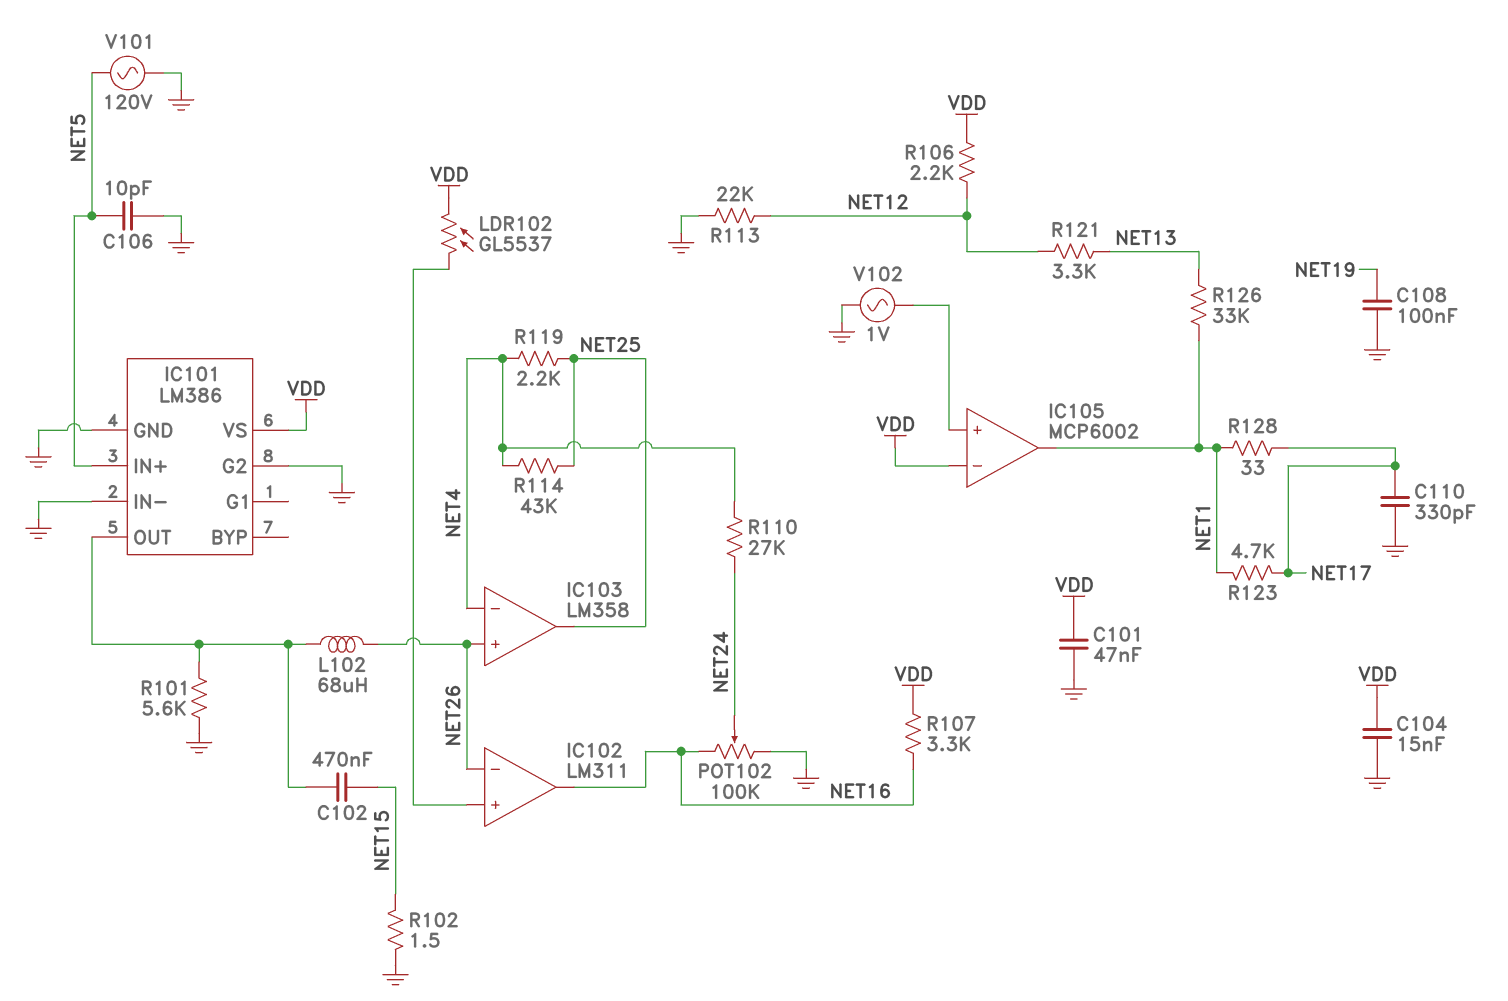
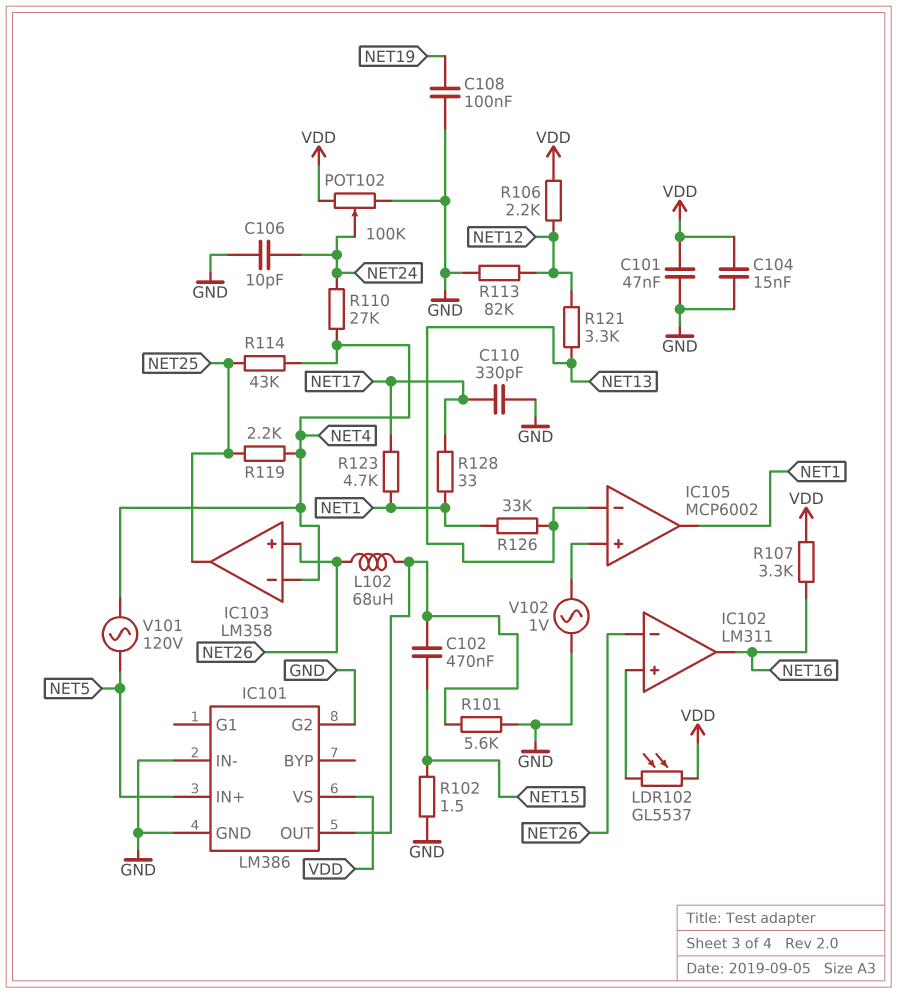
C106: 10pF (GND, NET5) -> 10pF (GND, NET24)
IC105 pin in-: VDD -> NET13
POT102: 100k (GND, NET16, wiper NET24) -> 100k (GND, VDD, wiper NET24)
R113: 22k (GND, NET12) -> 82k (GND, NET12)
V101: AC 120V (GND, NET5) -> AC 120V (NET4, NET5)

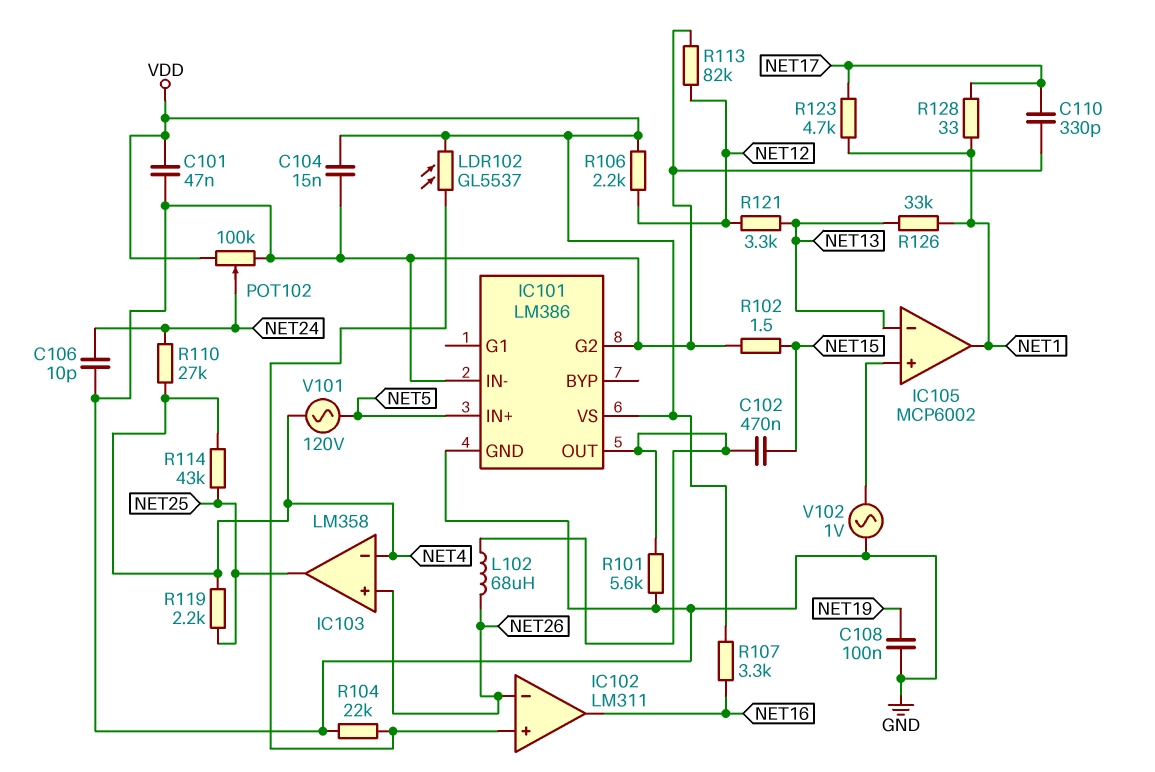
R104: none -> 22k (GND, IC102/in+)

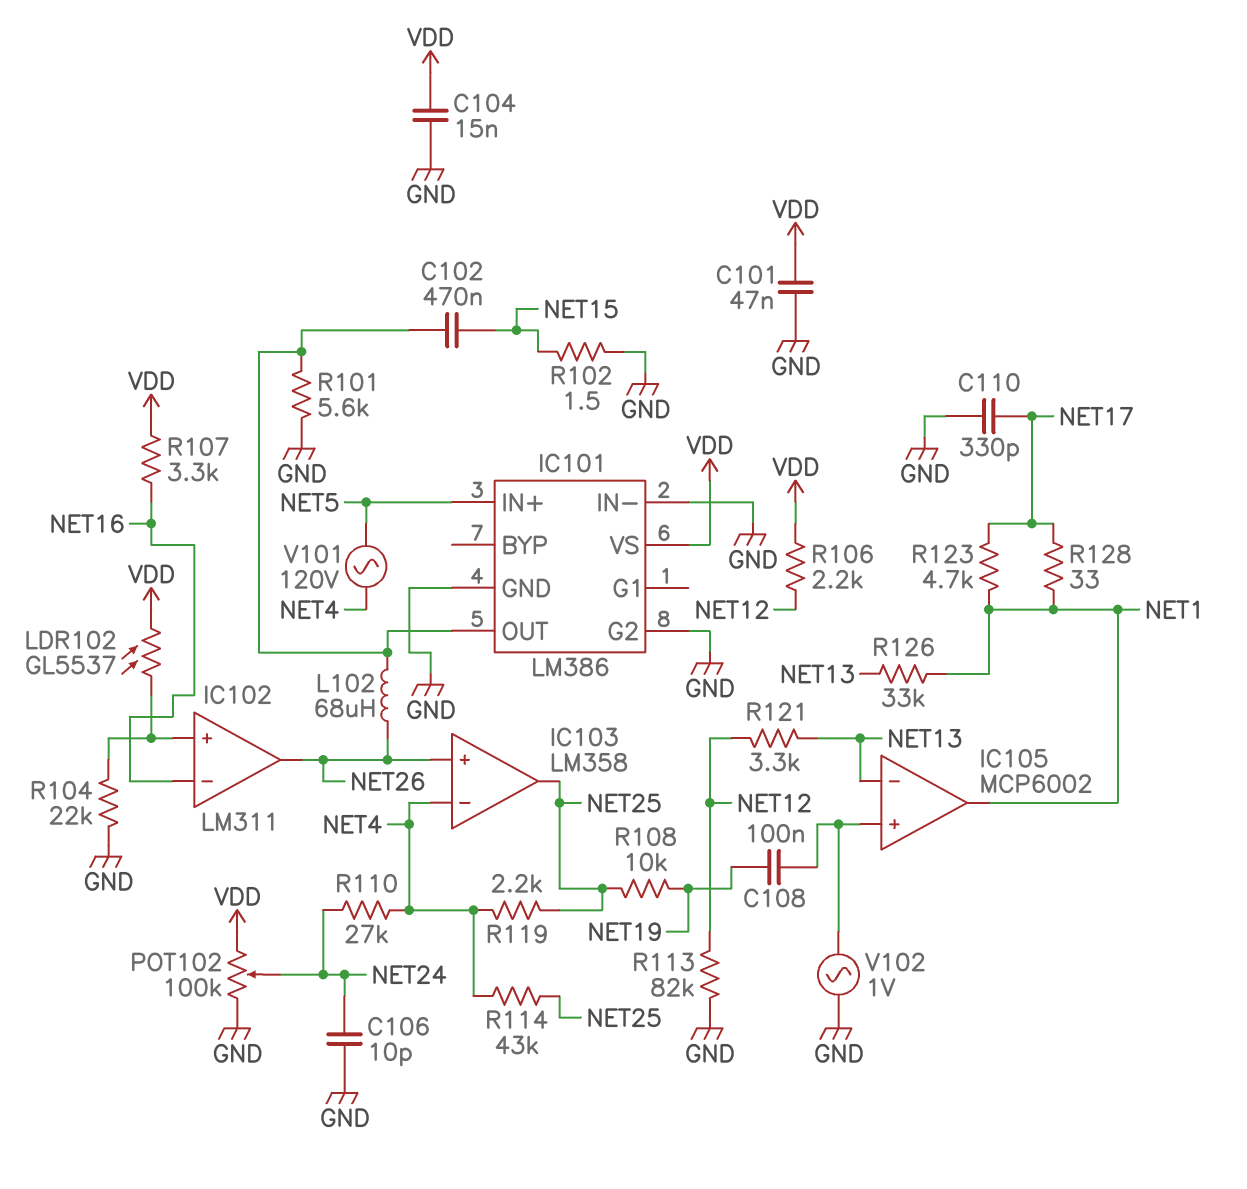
C108: 100nF (GND, NET19) -> 100nF (IC105/in+, NET19)
IC102 pin in-: NET26 -> NET16
IC102 pin out: NET16 -> NET26
R108: none -> 10k (NET19, NET25)

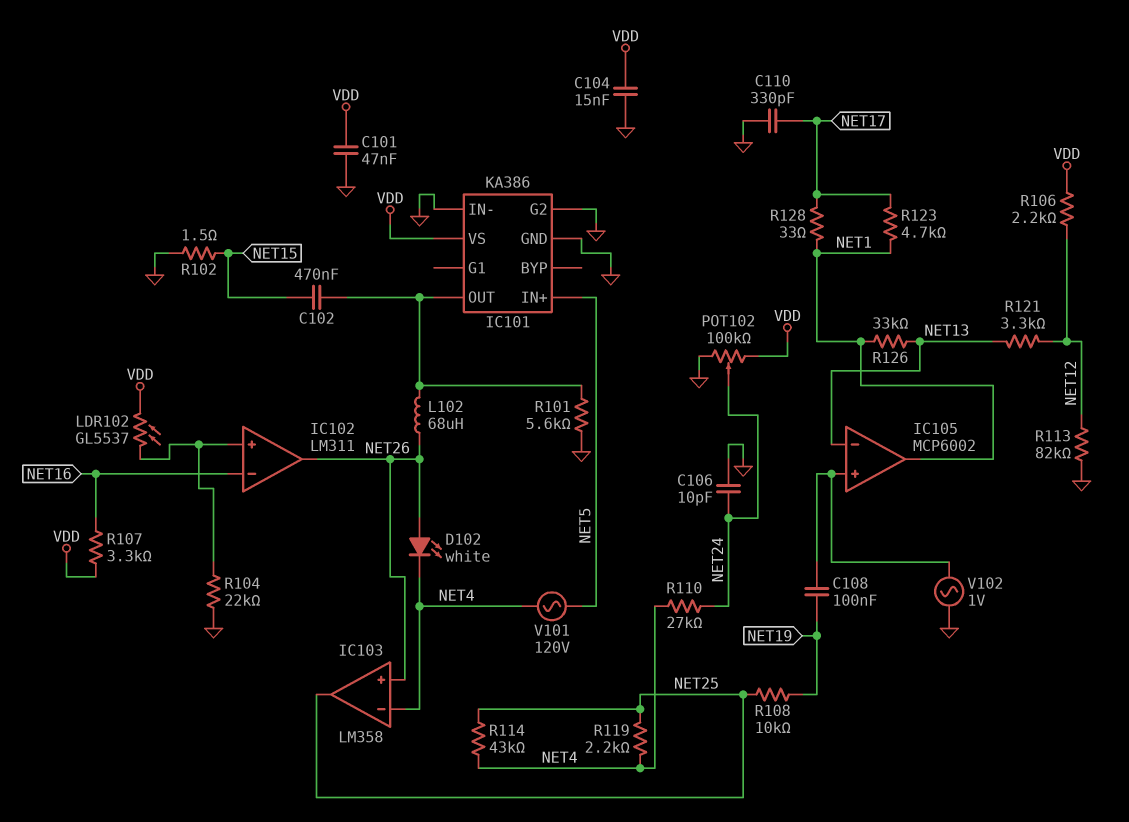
D102: none -> LED white (A NET26, K NET4)
IC101: LM386 -> KA386

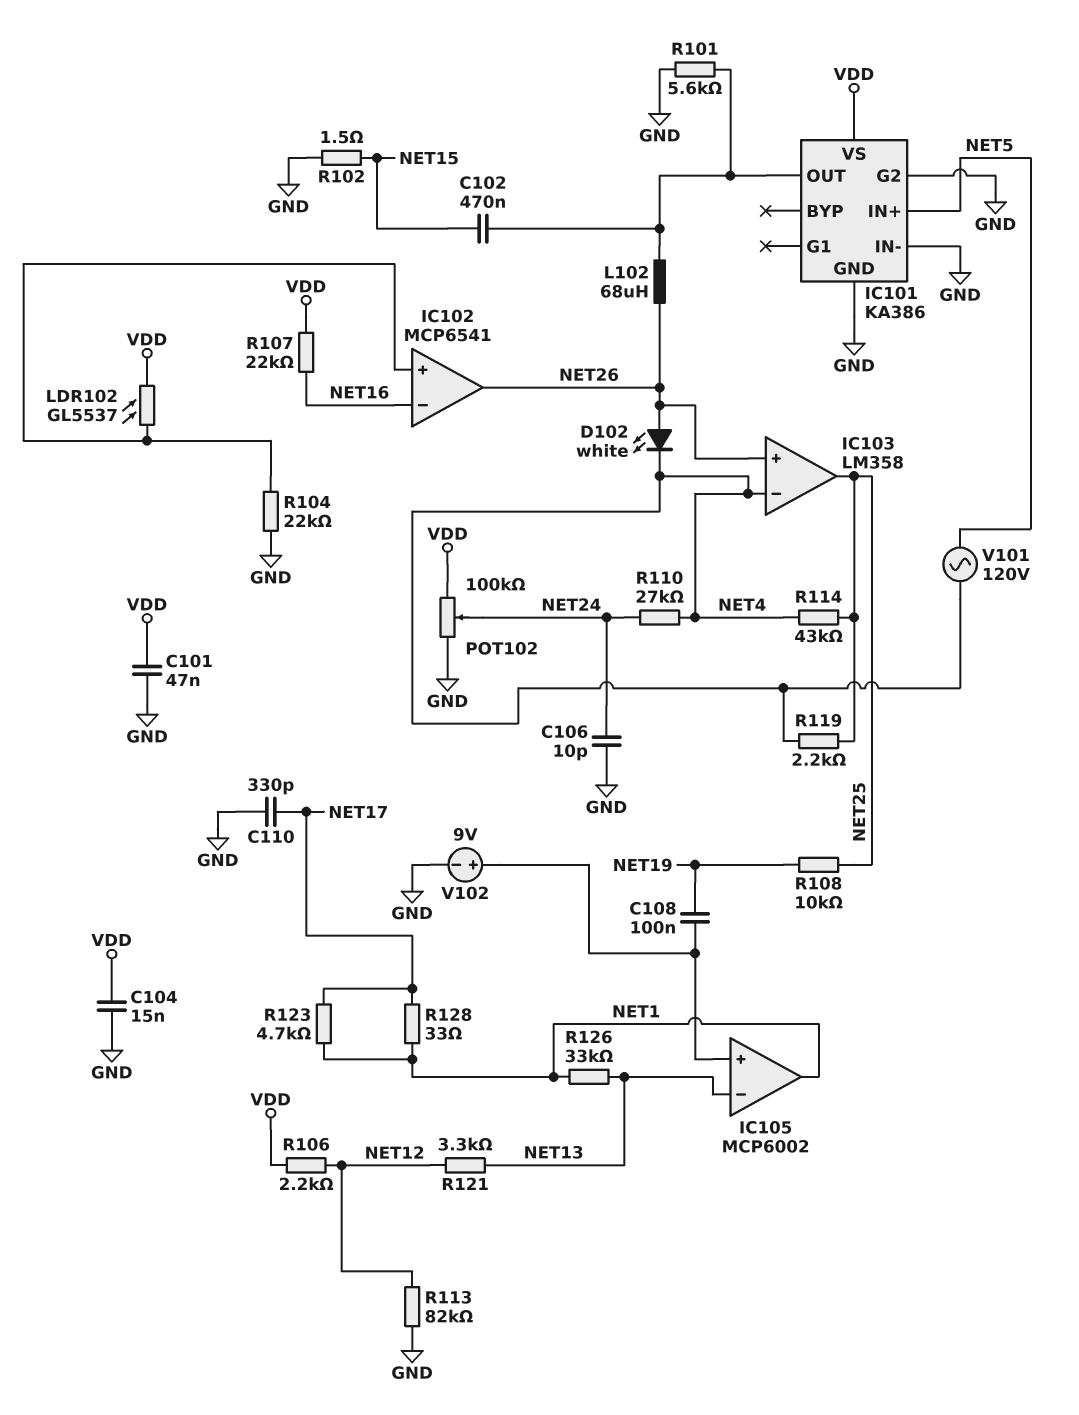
IC102: LM311 -> MCP6541
R107: 3.3k (NET16, VDD) -> 22k (NET16, VDD)
V102: AC 1V (GND, IC105/in+) -> 9V (plus IC105/in+, minus GND)

